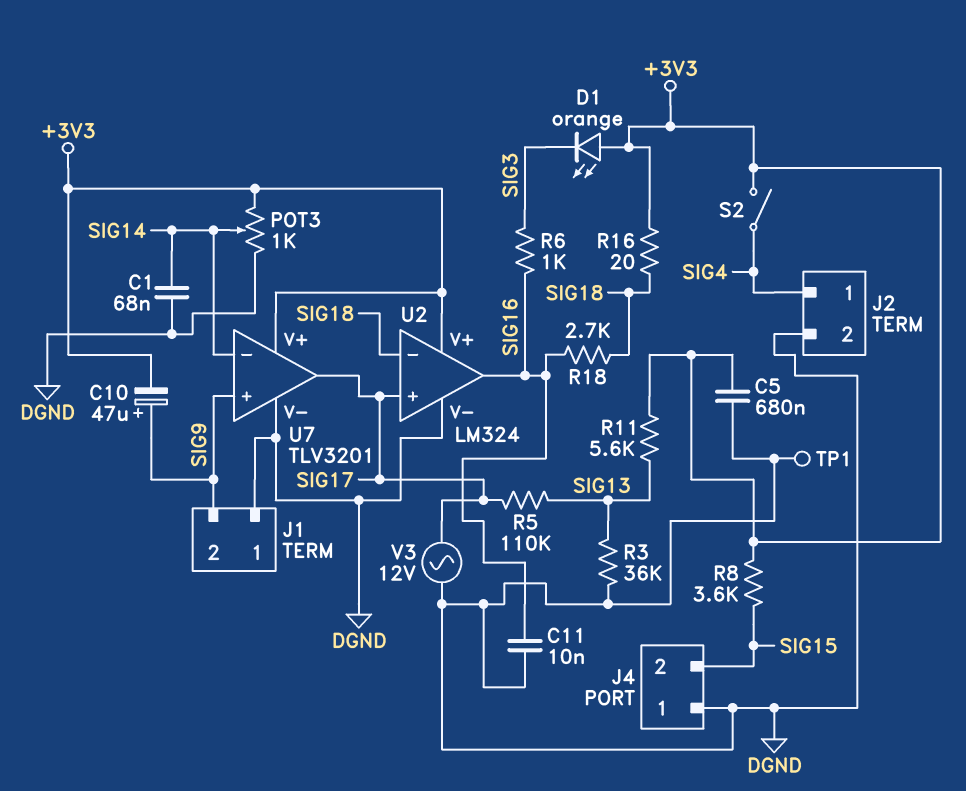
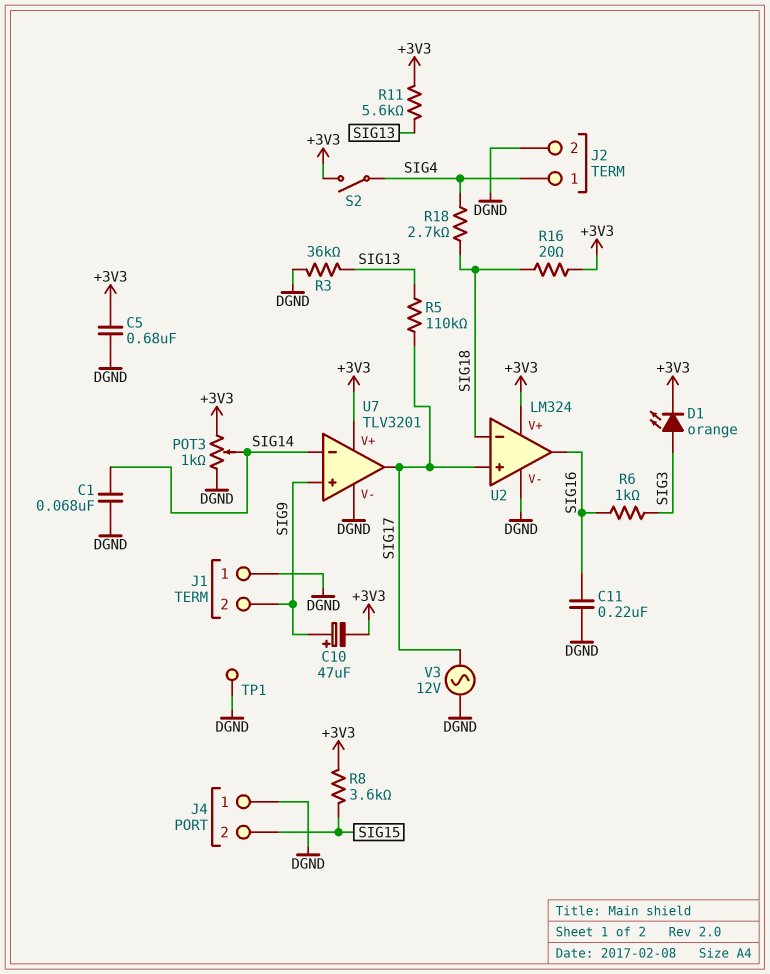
C11: 10nF (DGND, SIG16) -> 220nF (DGND, SIG16)
D1: LED orange (A +3V3, K SIG3) -> LED orange (A SIG3, K +3V3)
R18: 2.7k (SIG16, SIG18) -> 2.7k (SIG4, SIG18)

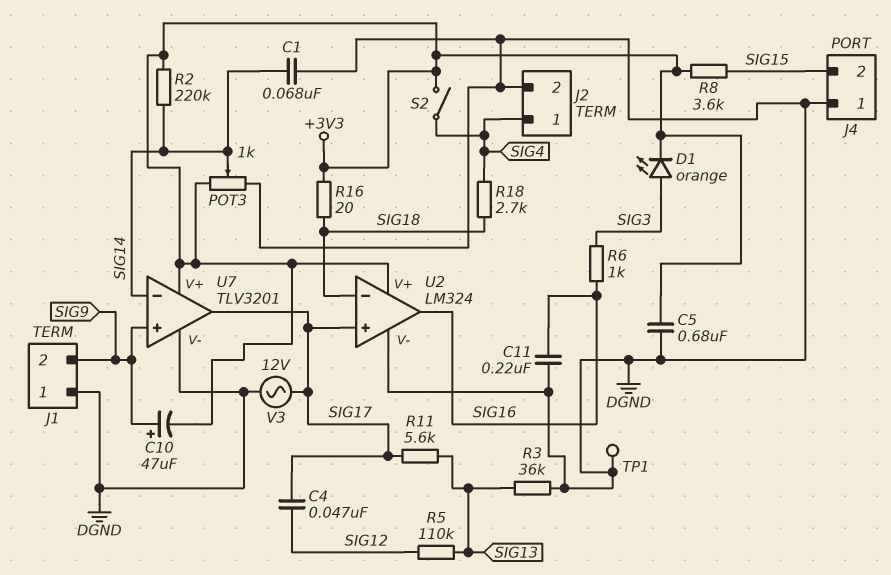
C4: none -> 47nF (SIG12, SIG17)
R2: none -> 220k (+3V3, SIG14)
R5: 110k (SIG13, SIG17) -> 110k (SIG12, SIG13)
R11: 5.6k (+3V3, SIG13) -> 5.6k (SIG13, SIG17)

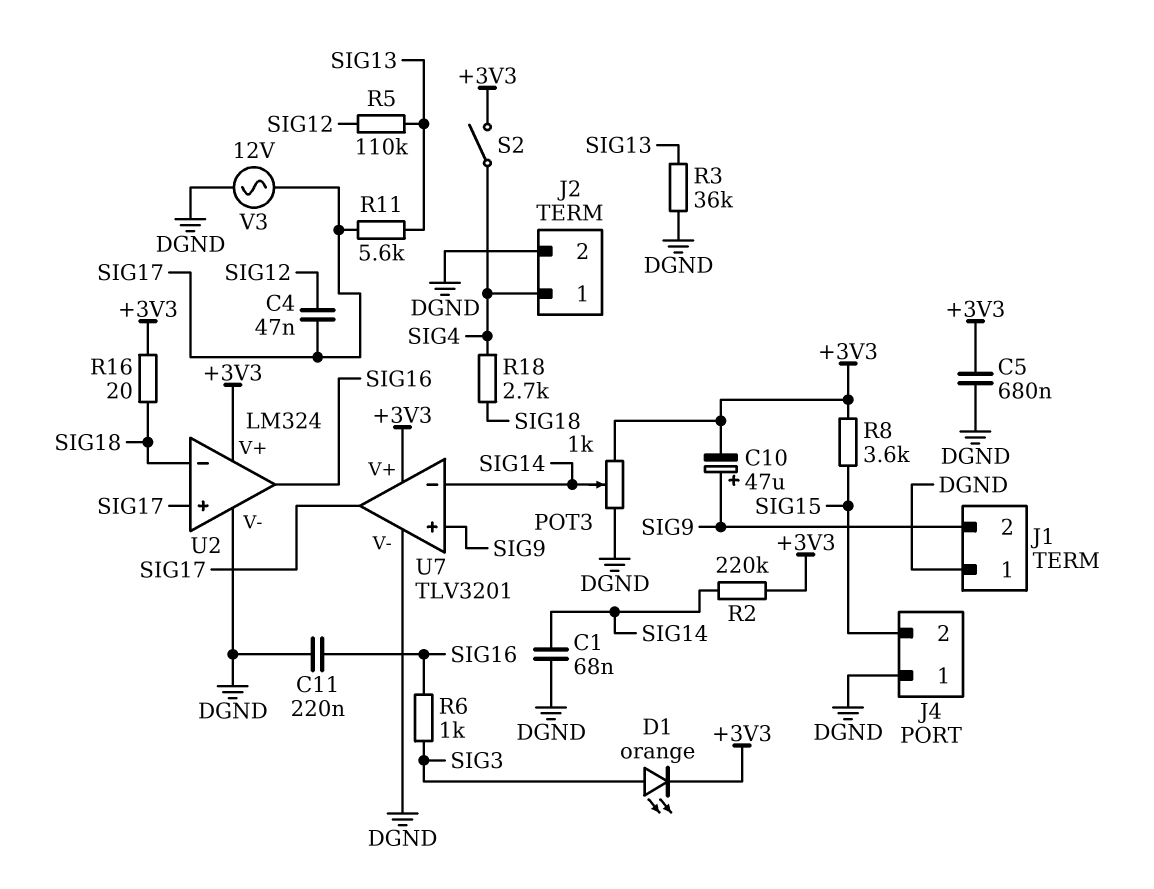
TP1: test point (DGND) -> none

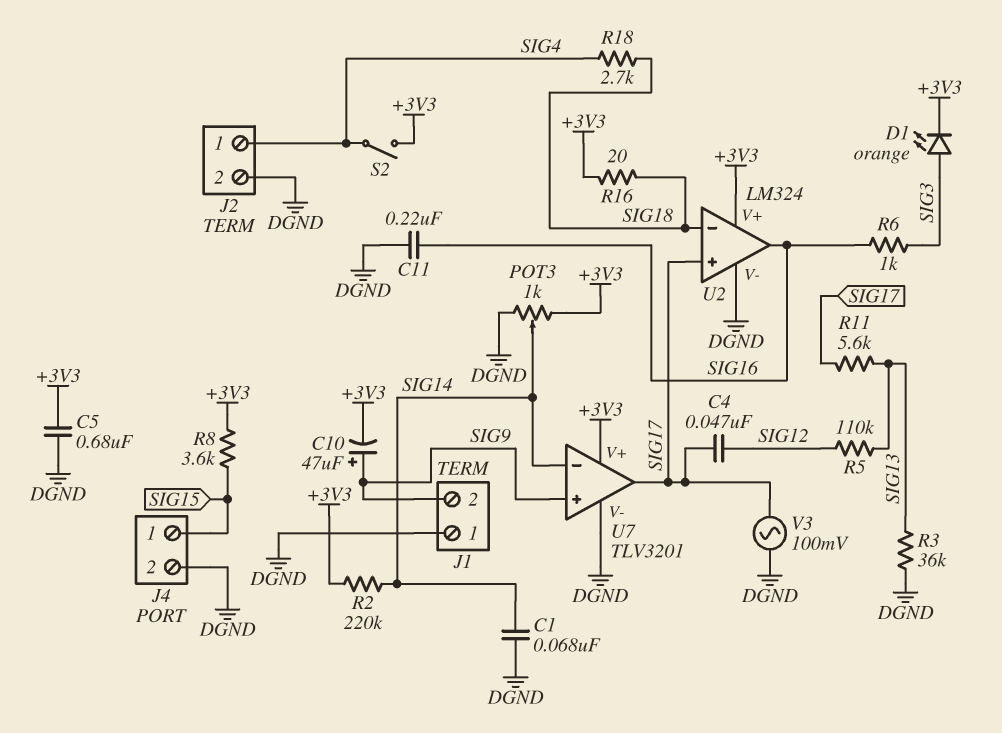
J4 pin 1: DGND -> SIG15
J4 pin 2: SIG15 -> DGND
V3: AC 12V (DGND, SIG17) -> AC 100mV (DGND, SIG17)

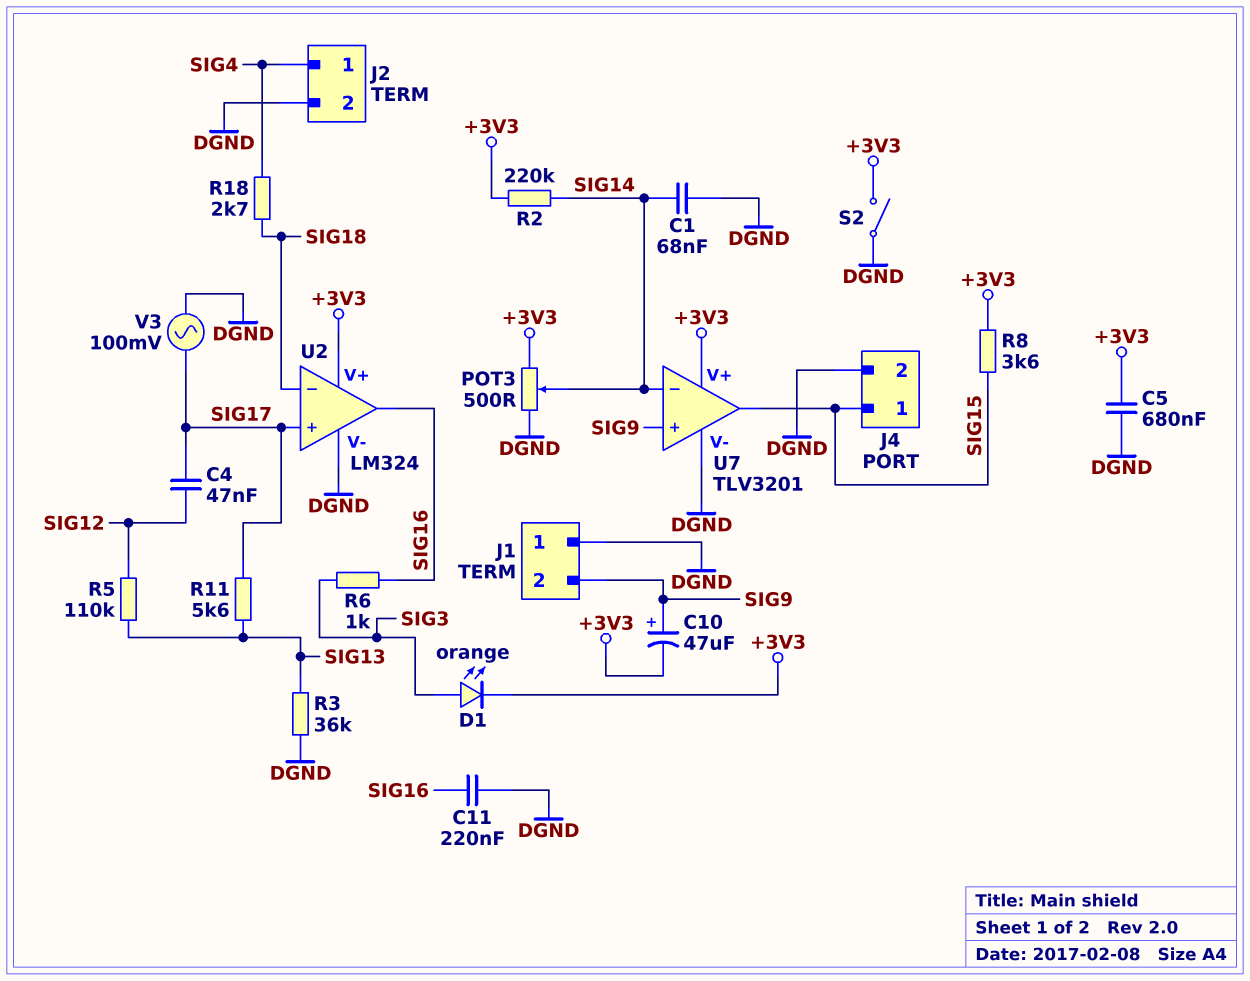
POT3: 1k (+3V3, DGND, wiper SIG14) -> 500 (+3V3, DGND, wiper SIG14)
R16: 20 (+3V3, SIG18) -> none
S2: switch (+3V3, SIG4) -> switch (+3V3, DGND)
U7 pin out: SIG17 -> SIG15

